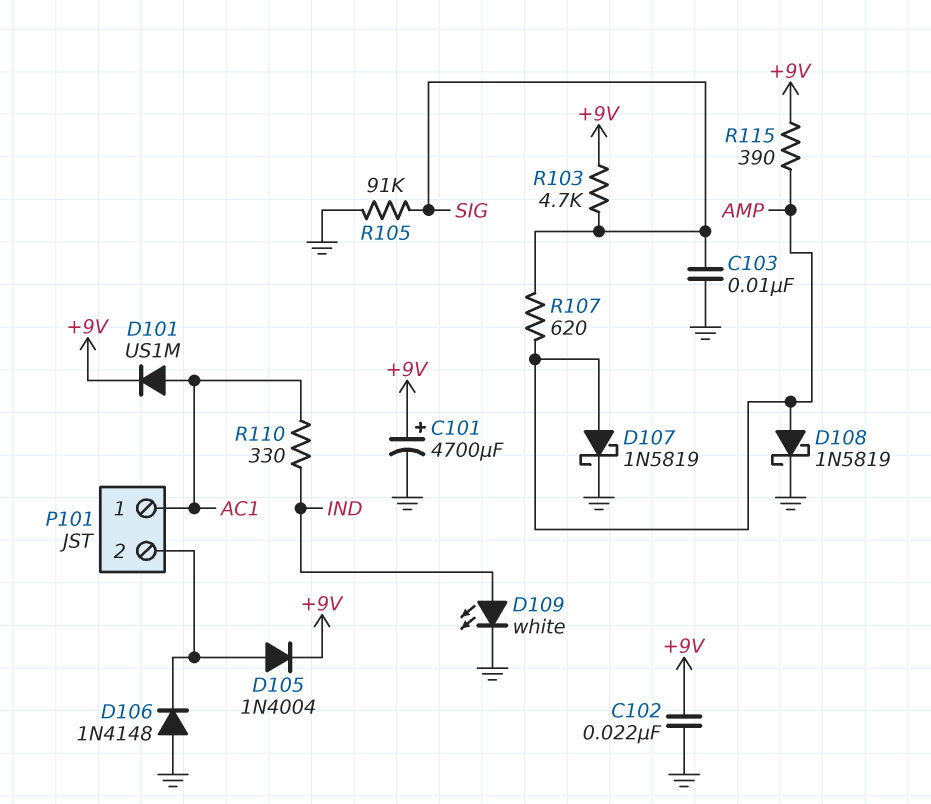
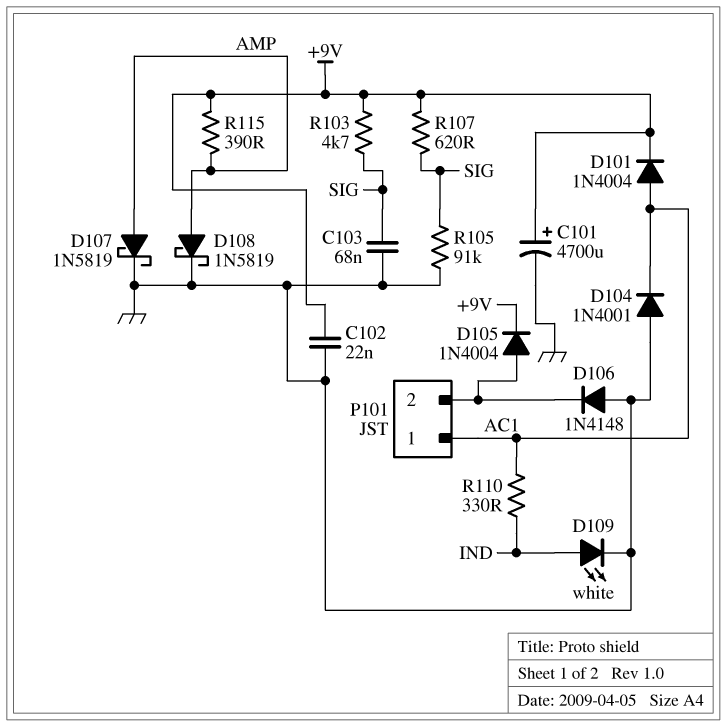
C103: 10nF (GND, SIG) -> 68nF (GND, SIG)
D101: diode US1M (A AC1, K +9V) -> diode 1N4004 (A AC1, K +9V)
D104: none -> diode 1N4001 (A GND, K AC1)
R107: 620 (AMP, SIG) -> 620 (+9V, SIG)

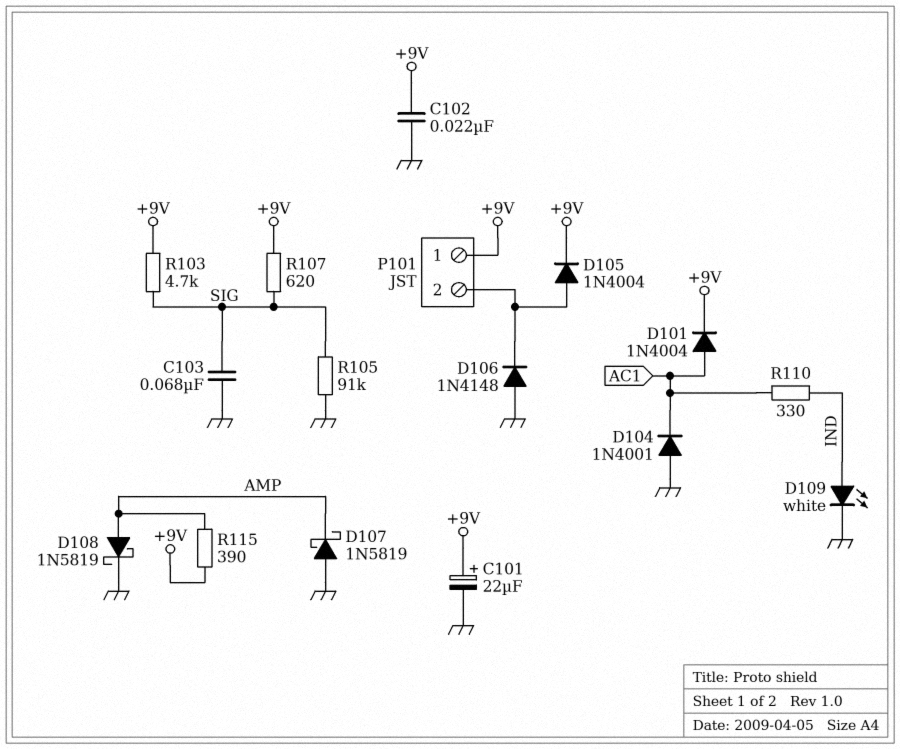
C101: 4700uF (plus +9V, minus GND) -> 22uF (plus +9V, minus GND)
D107: schottky 1N5819 (A AMP, K GND) -> schottky 1N5819 (A GND, K AMP)
P101 pin 1: AC1 -> +9V

